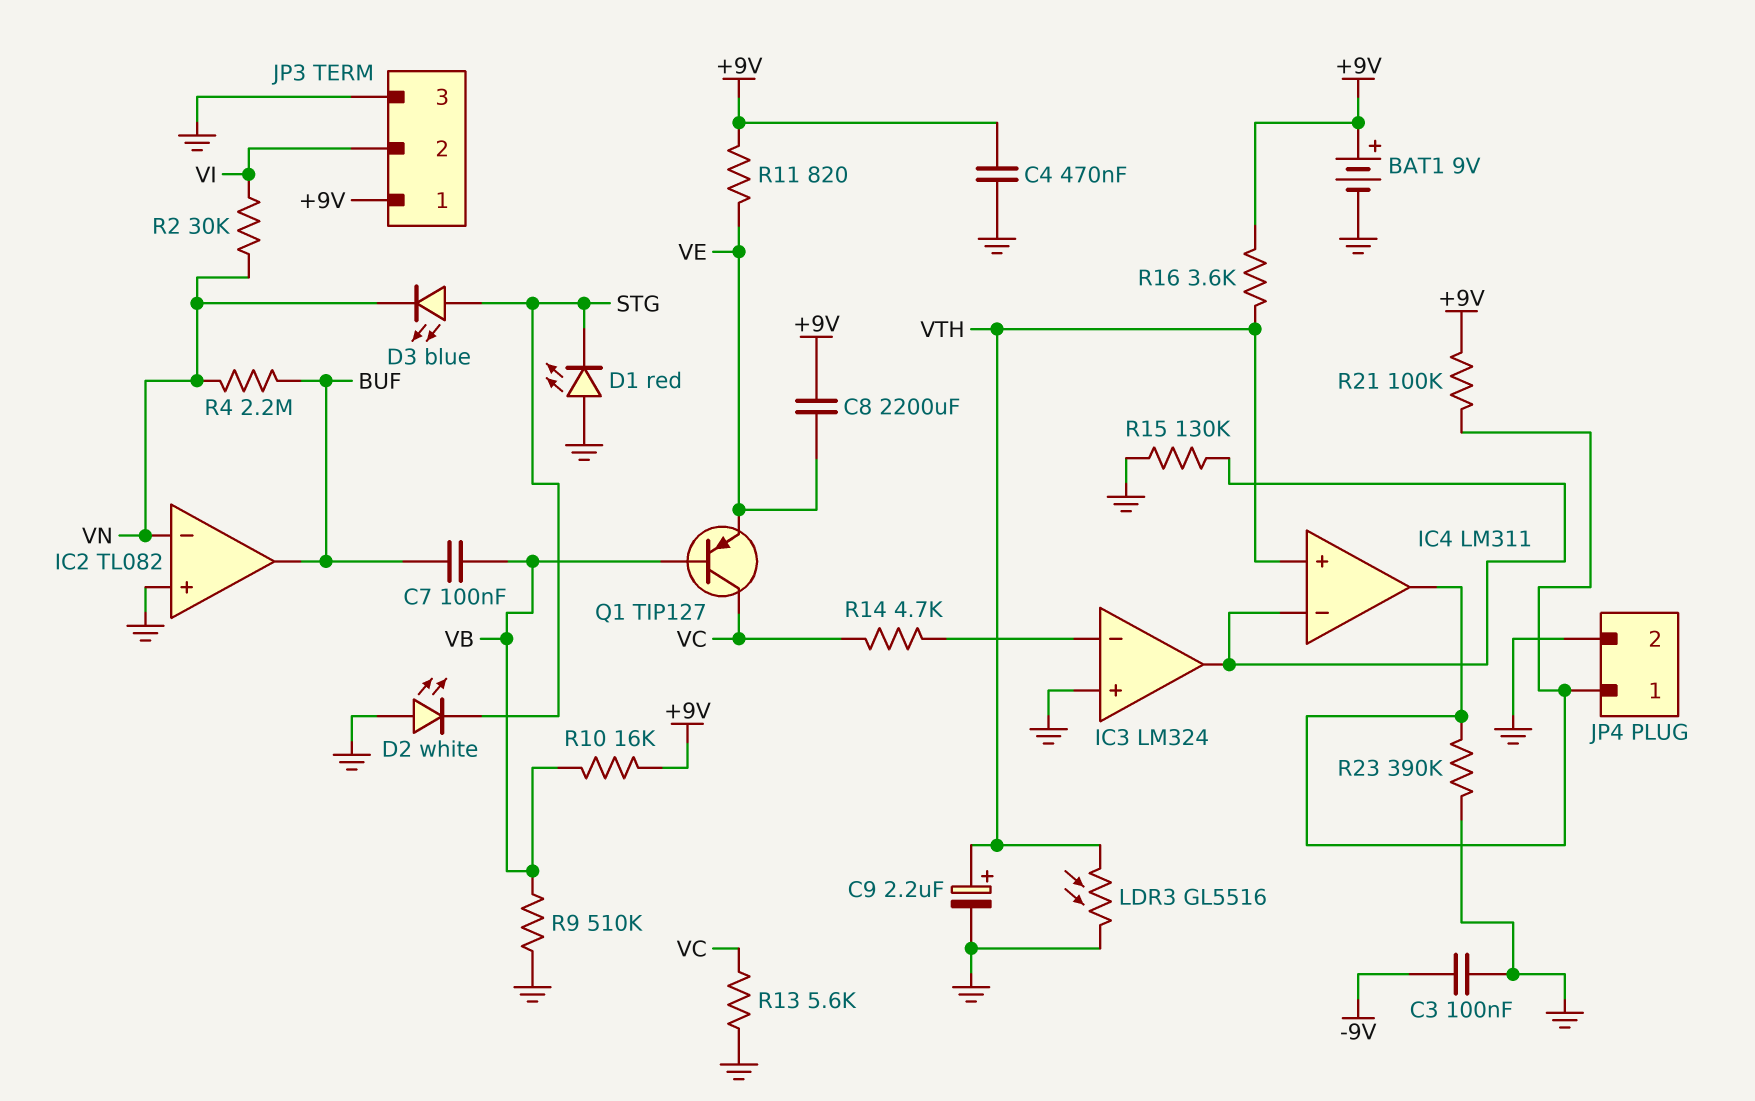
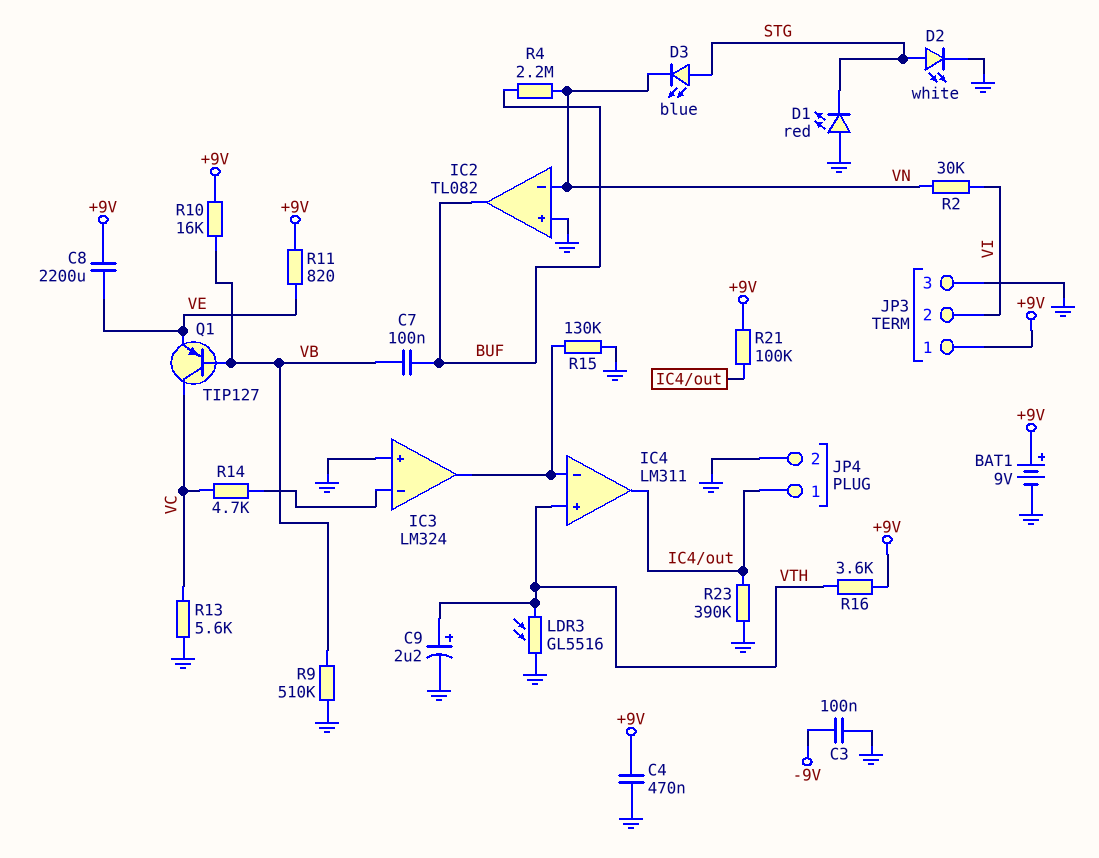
D2: LED white (A GND, K STG) -> LED white (A STG, K GND)

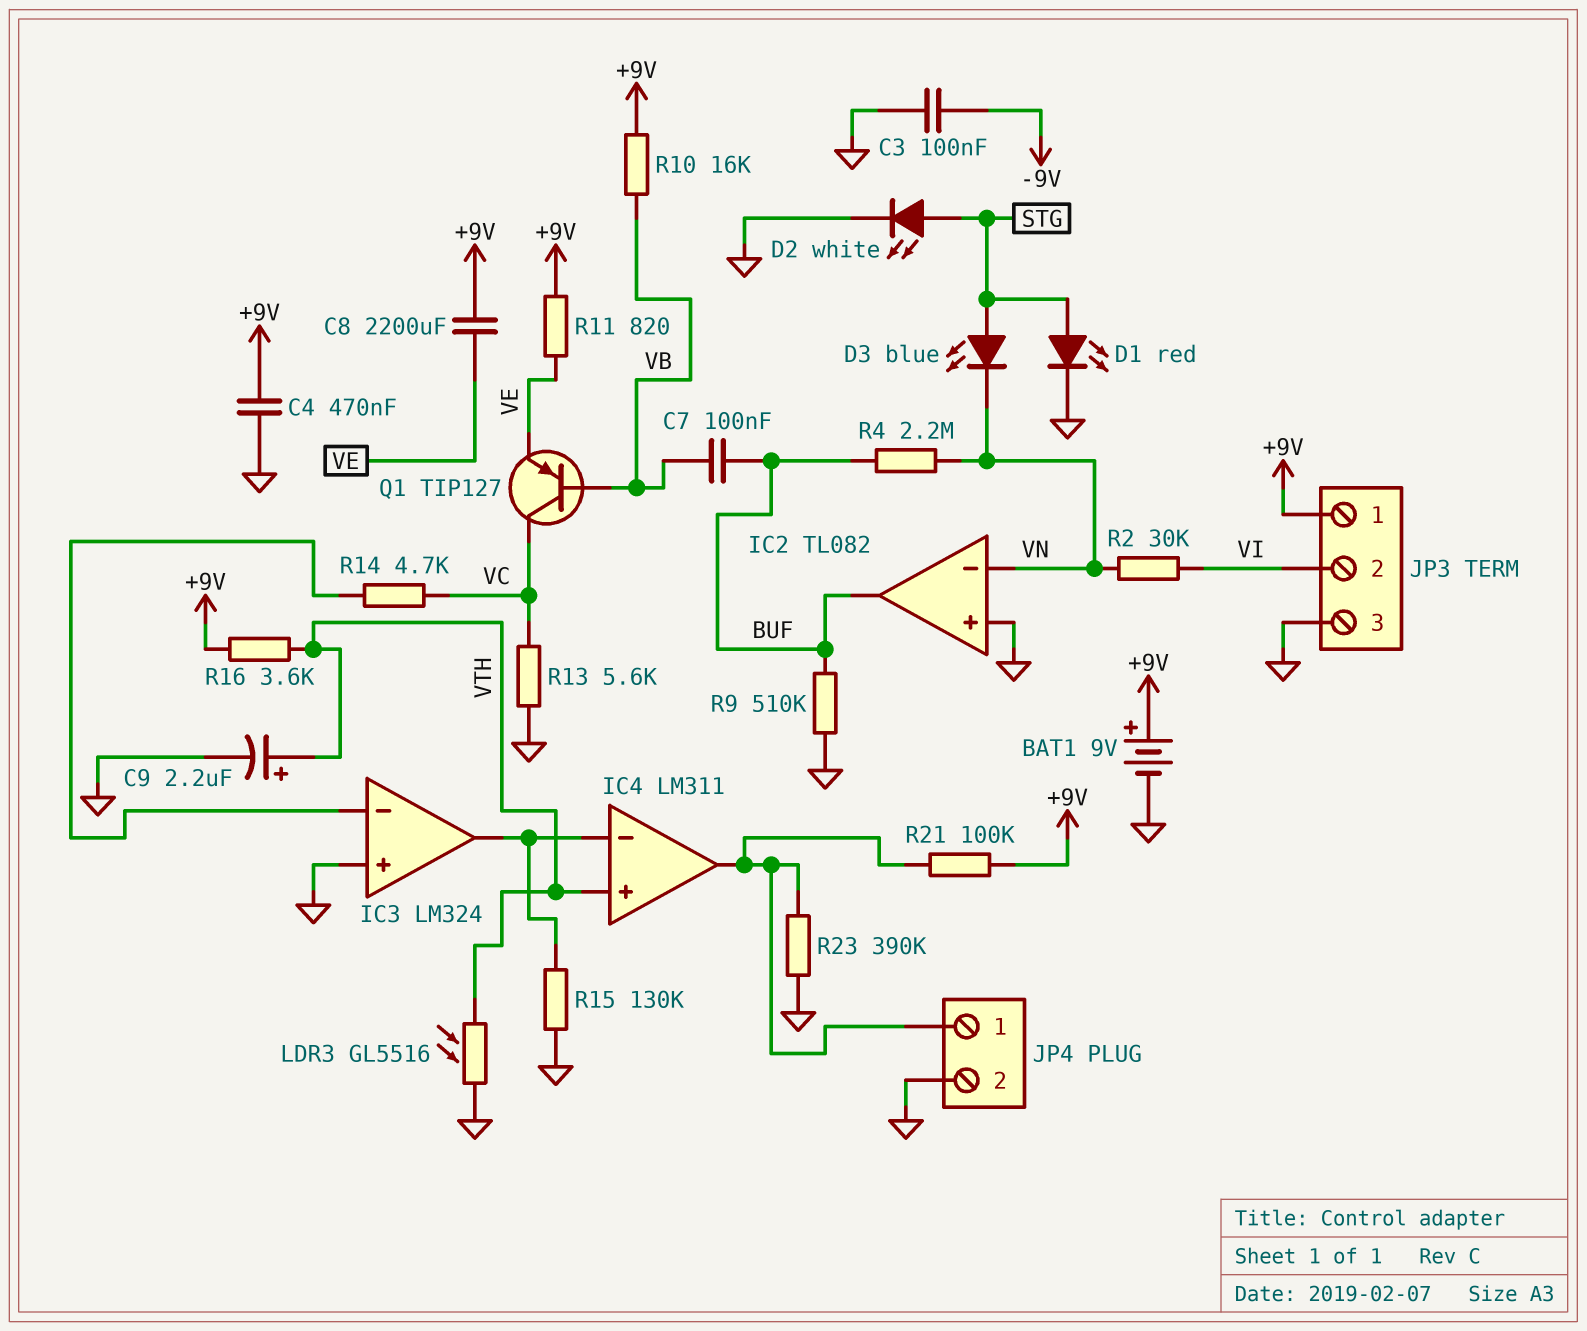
D1: LED red (A GND, K STG) -> LED red (A STG, K GND)
R9: 510k (GND, VB) -> 510k (BUF, GND)

